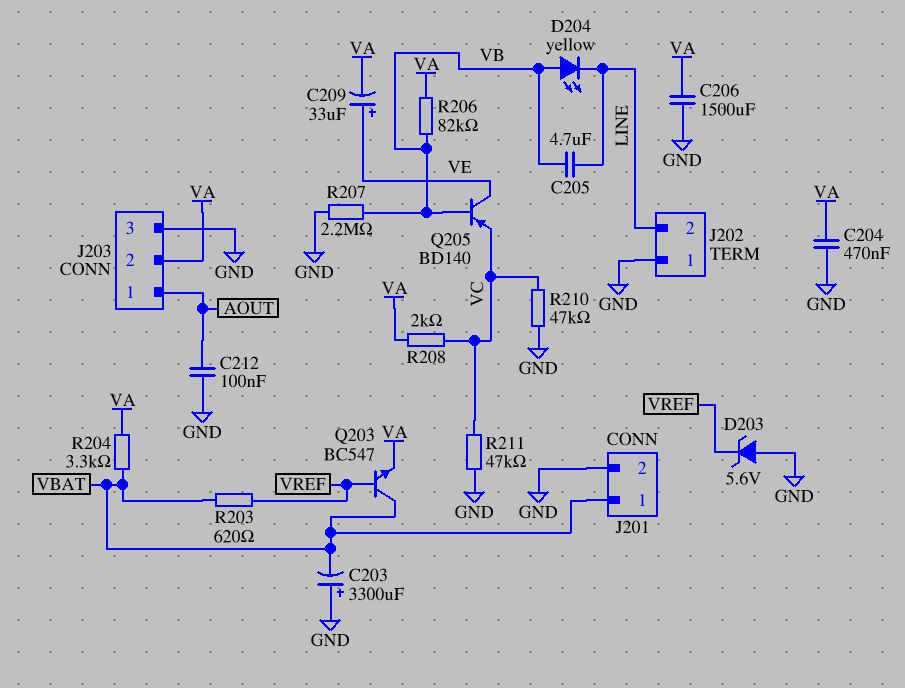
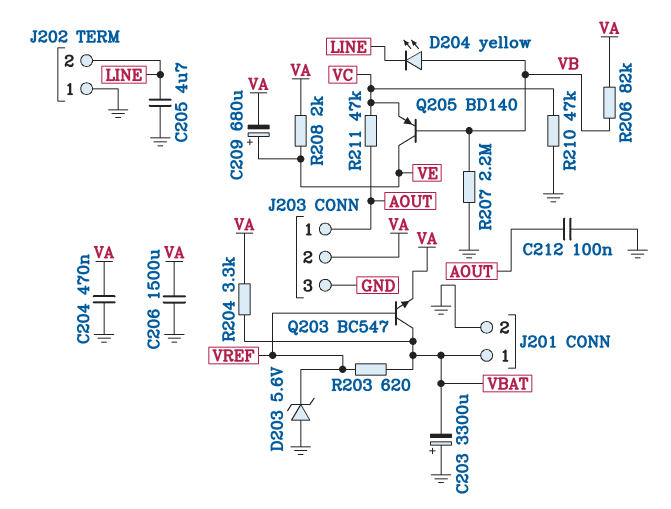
C205: 4.7uF (LINE, VB) -> 4.7uF (GND, LINE)
C209: 33uF (plus VE, minus VA) -> 680uF (plus VE, minus VA)
R208: 2k (VA, VC) -> 2k (VA, VE)
R211: 47k (GND, VC) -> 47k (AOUT, VC)

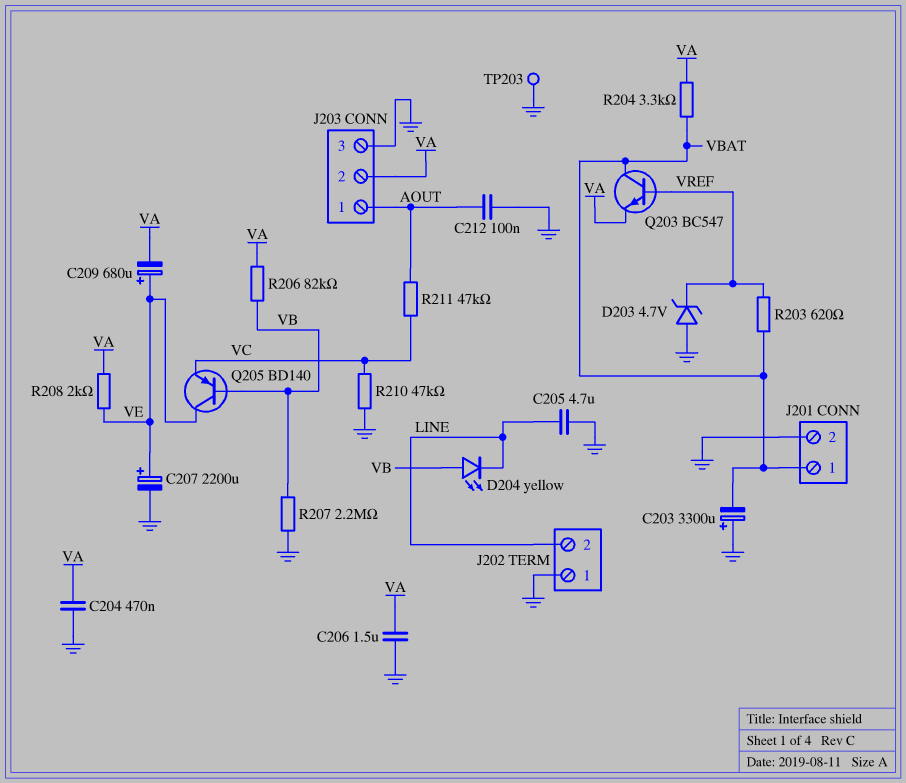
C206: 1500uF (GND, VA) -> 1.5uF (GND, VA)
C207: none -> 2200uF (plus VE, minus GND)
D203: zener 5.6V (A GND, K VREF) -> zener 4.7V (A GND, K VREF)
TP203: none -> test point (GND)

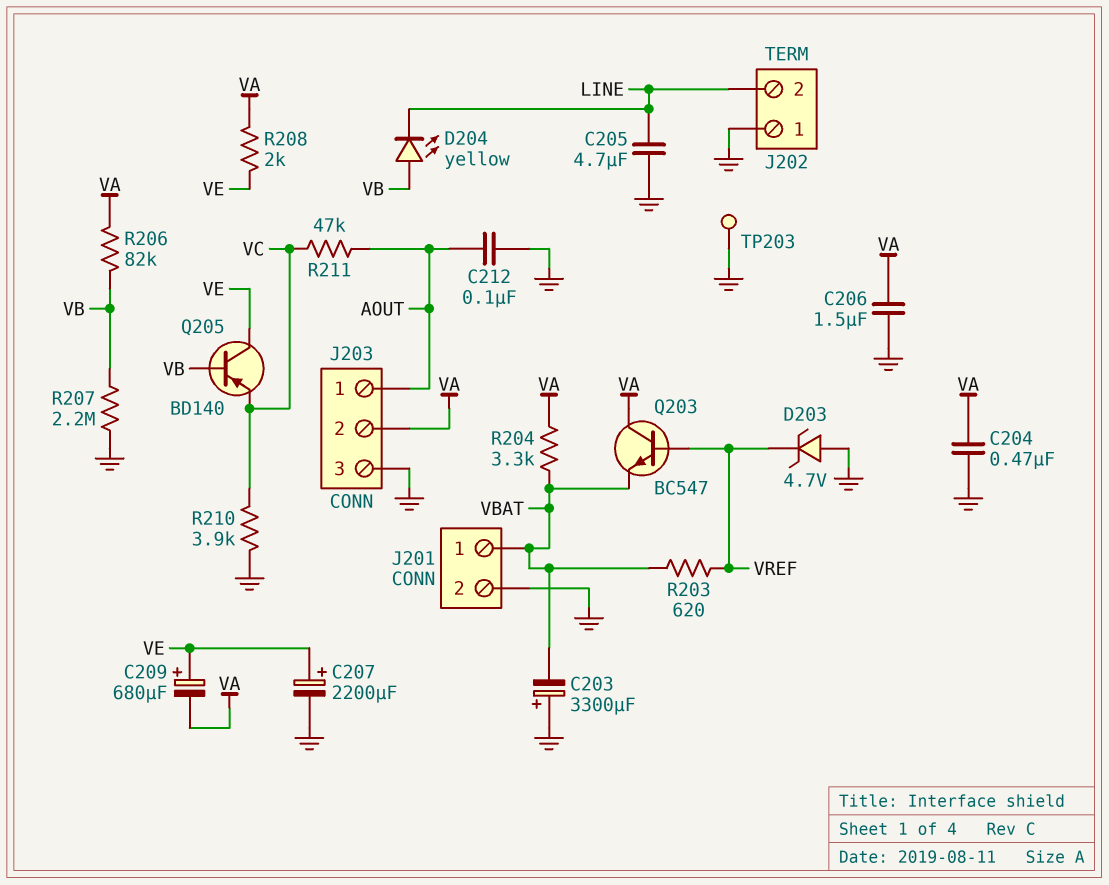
Q203: NPN BC547 (B VREF, C VBAT, E VA) -> NPN BC547 (B VREF, C VA, E VBAT)
R210: 47k (GND, VC) -> 3.9k (GND, VC)

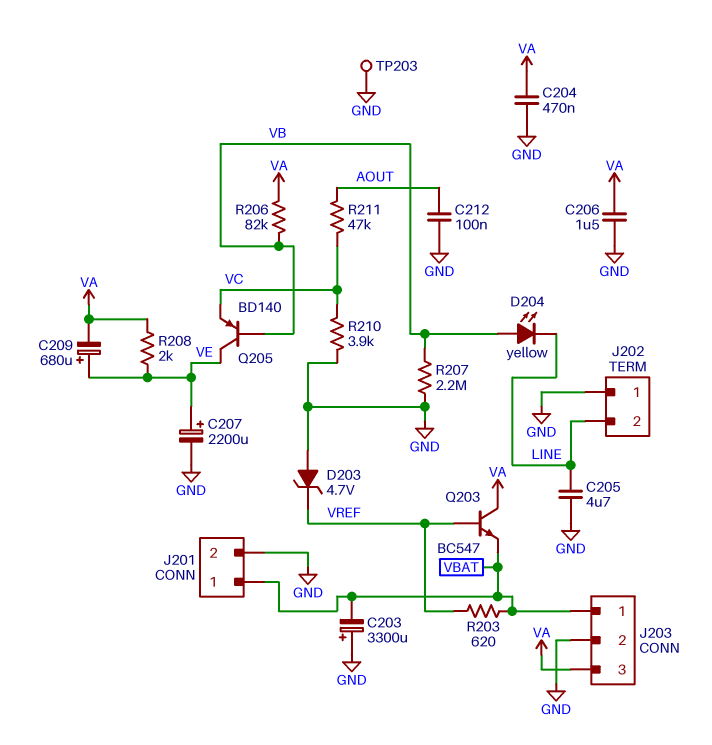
J203 pin 1: AOUT -> VBAT
J203 pin 2: VA -> GND
J203 pin 3: GND -> VA
R204: 3.3k (VA, VBAT) -> none

